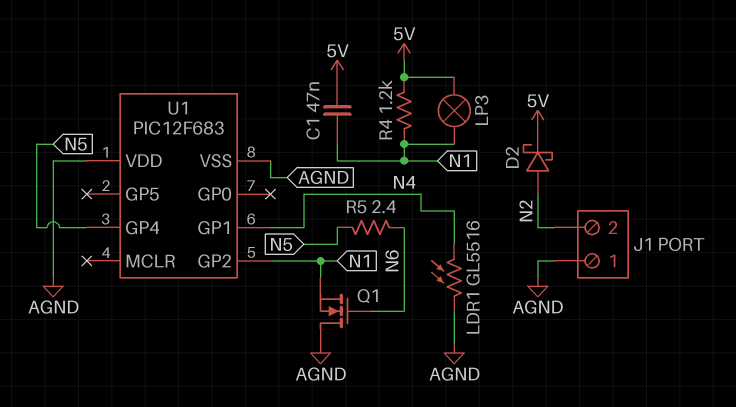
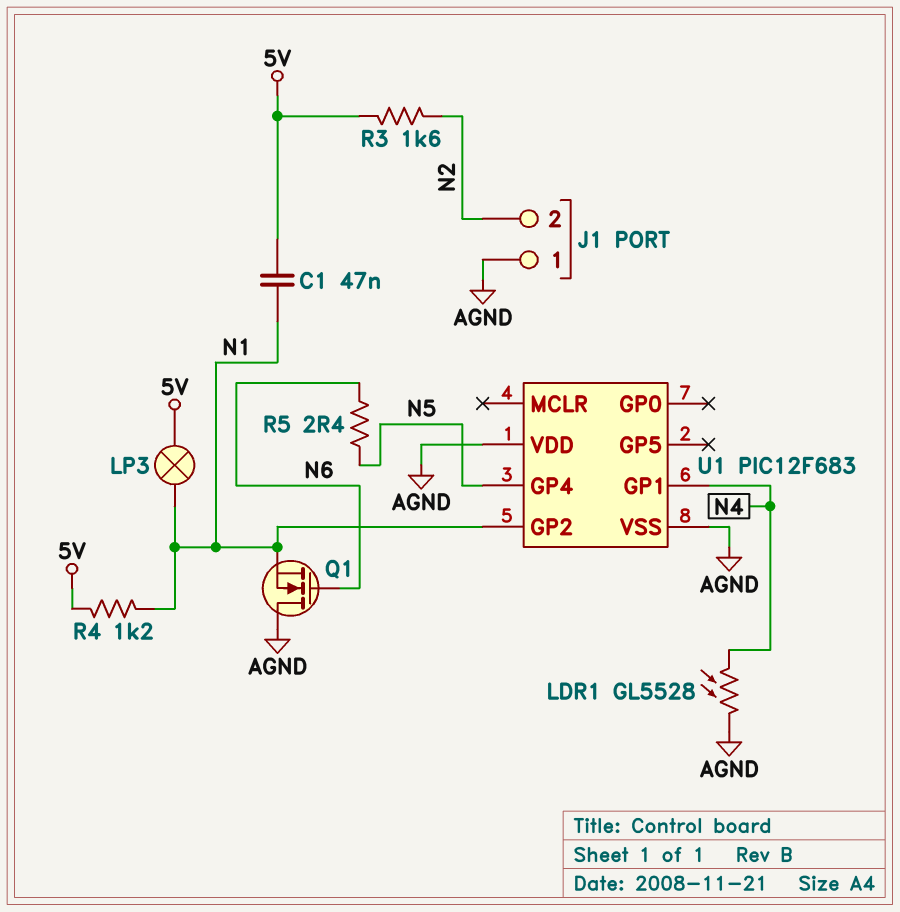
D2: schottky (A N2, K 5V) -> none
LDR1: GL5516 (AGND, N4) -> GL5528 (AGND, N4)
R3: none -> 1.6k (5V, N2)

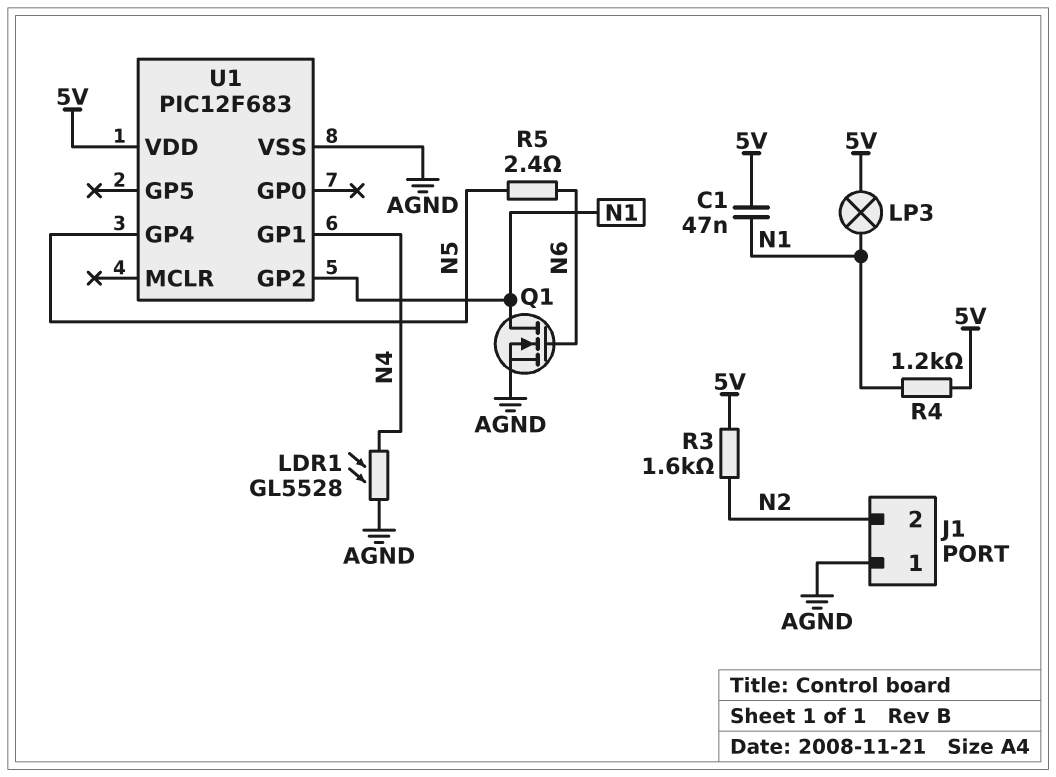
Q1: NMOS (G N6, D AGND, S N1) -> NMOS (G N6, D N1, S AGND)
U1 pin VDD: AGND -> 5V

